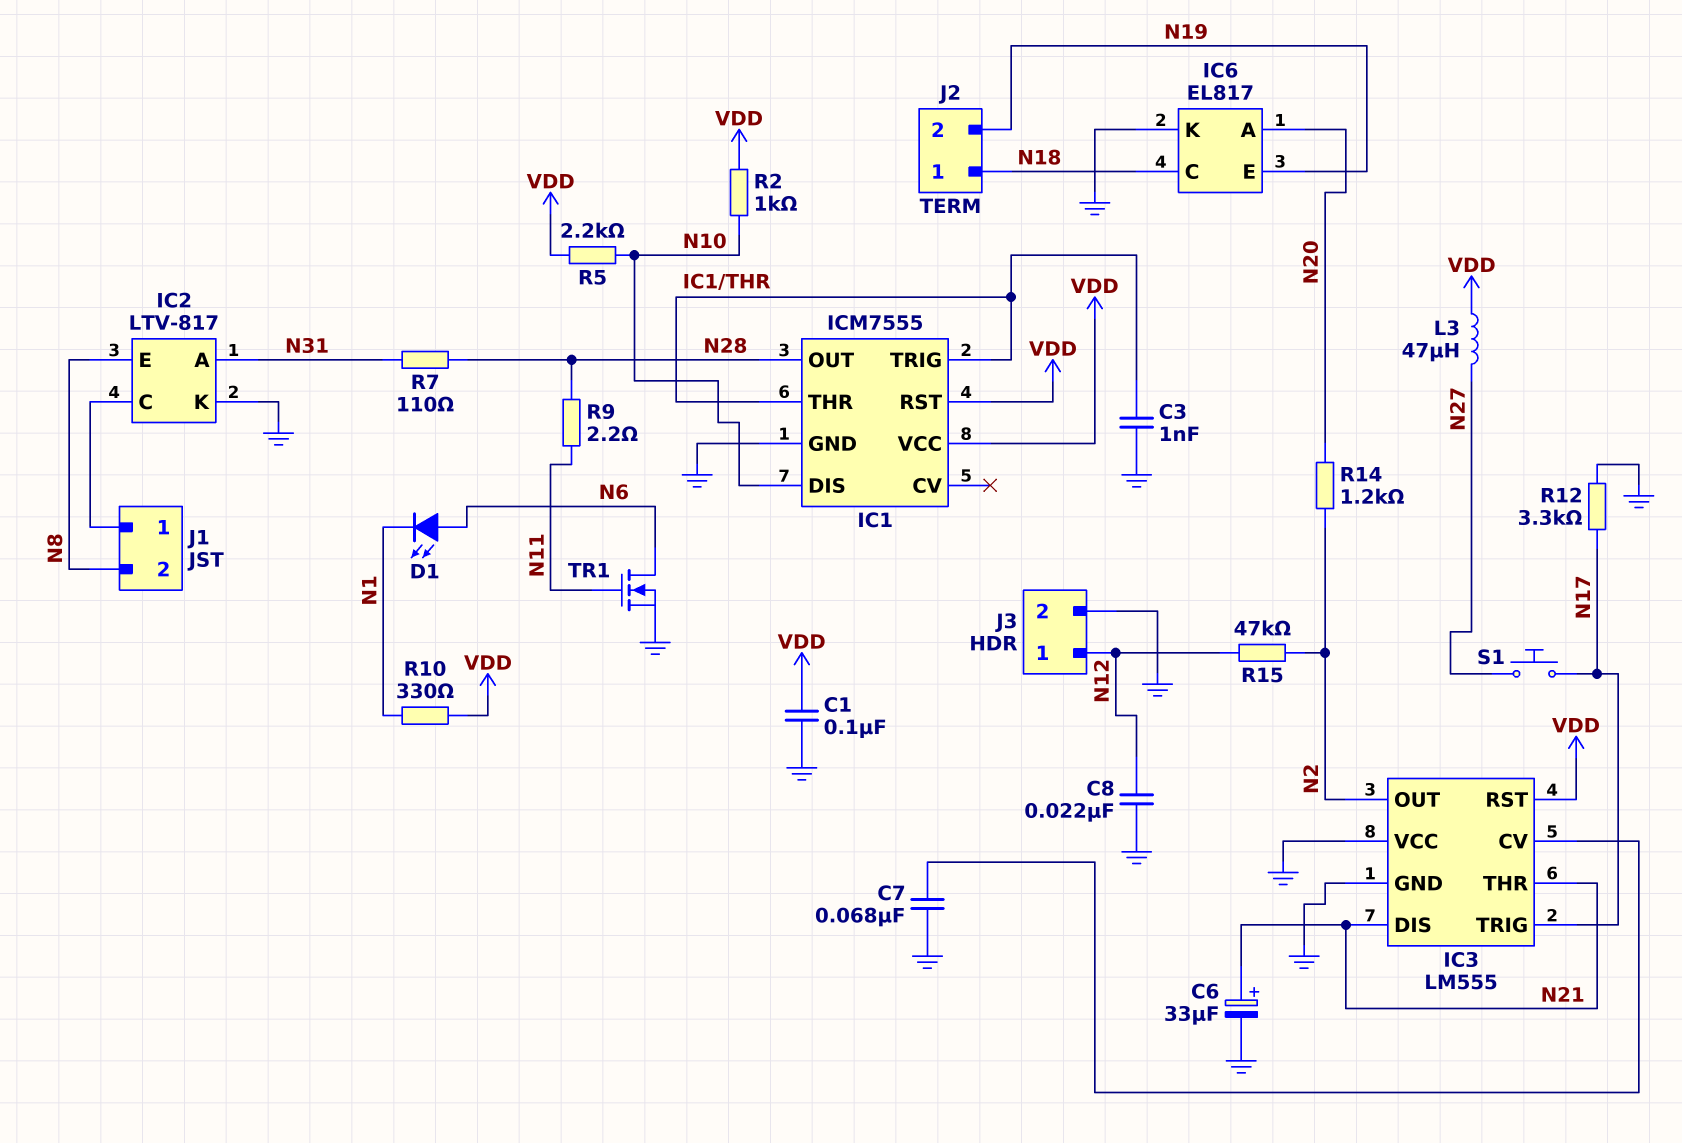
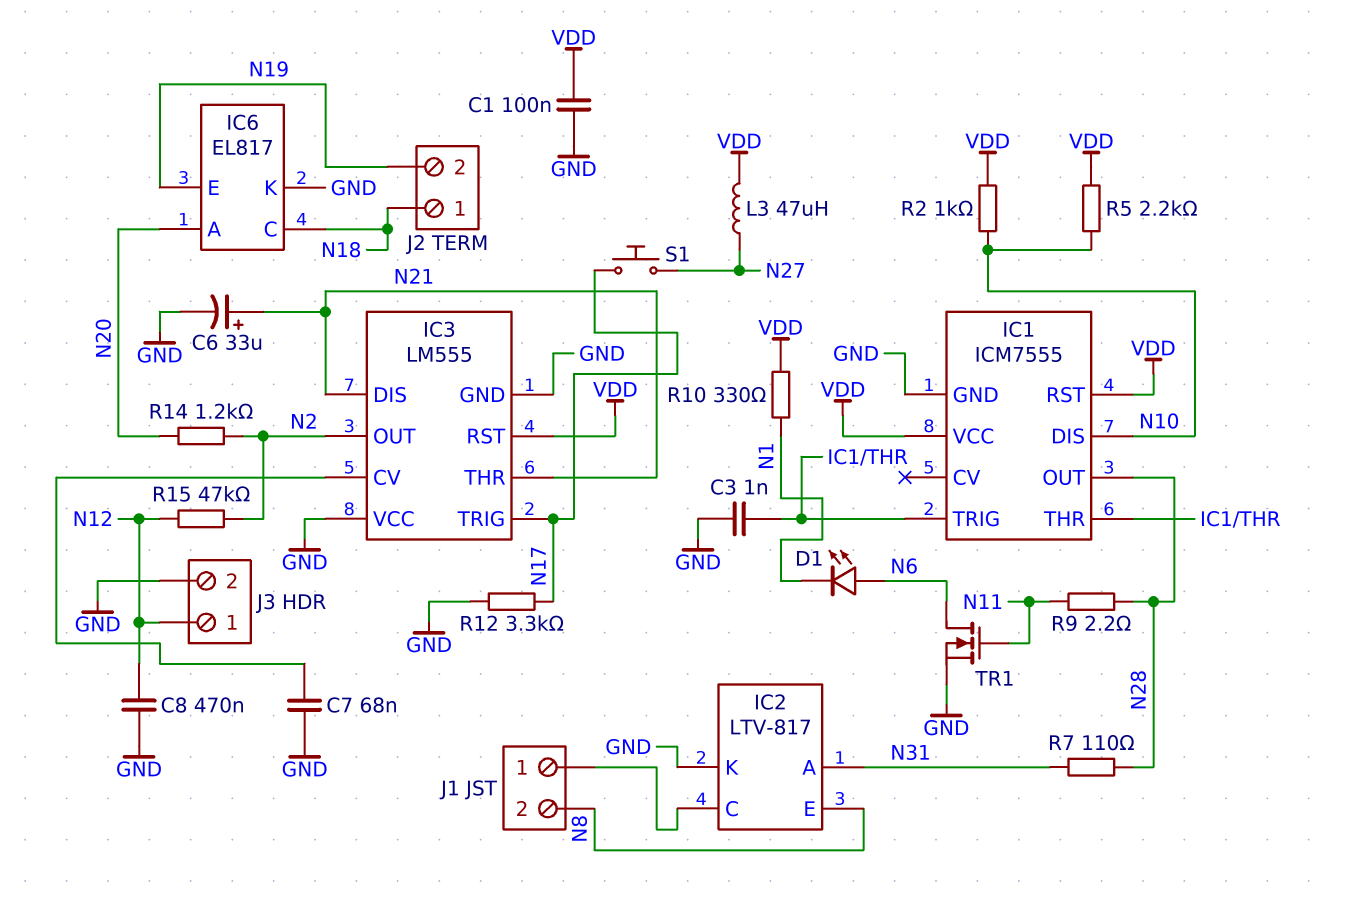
C8: 22nF (GND, N12) -> 470nF (GND, N12)

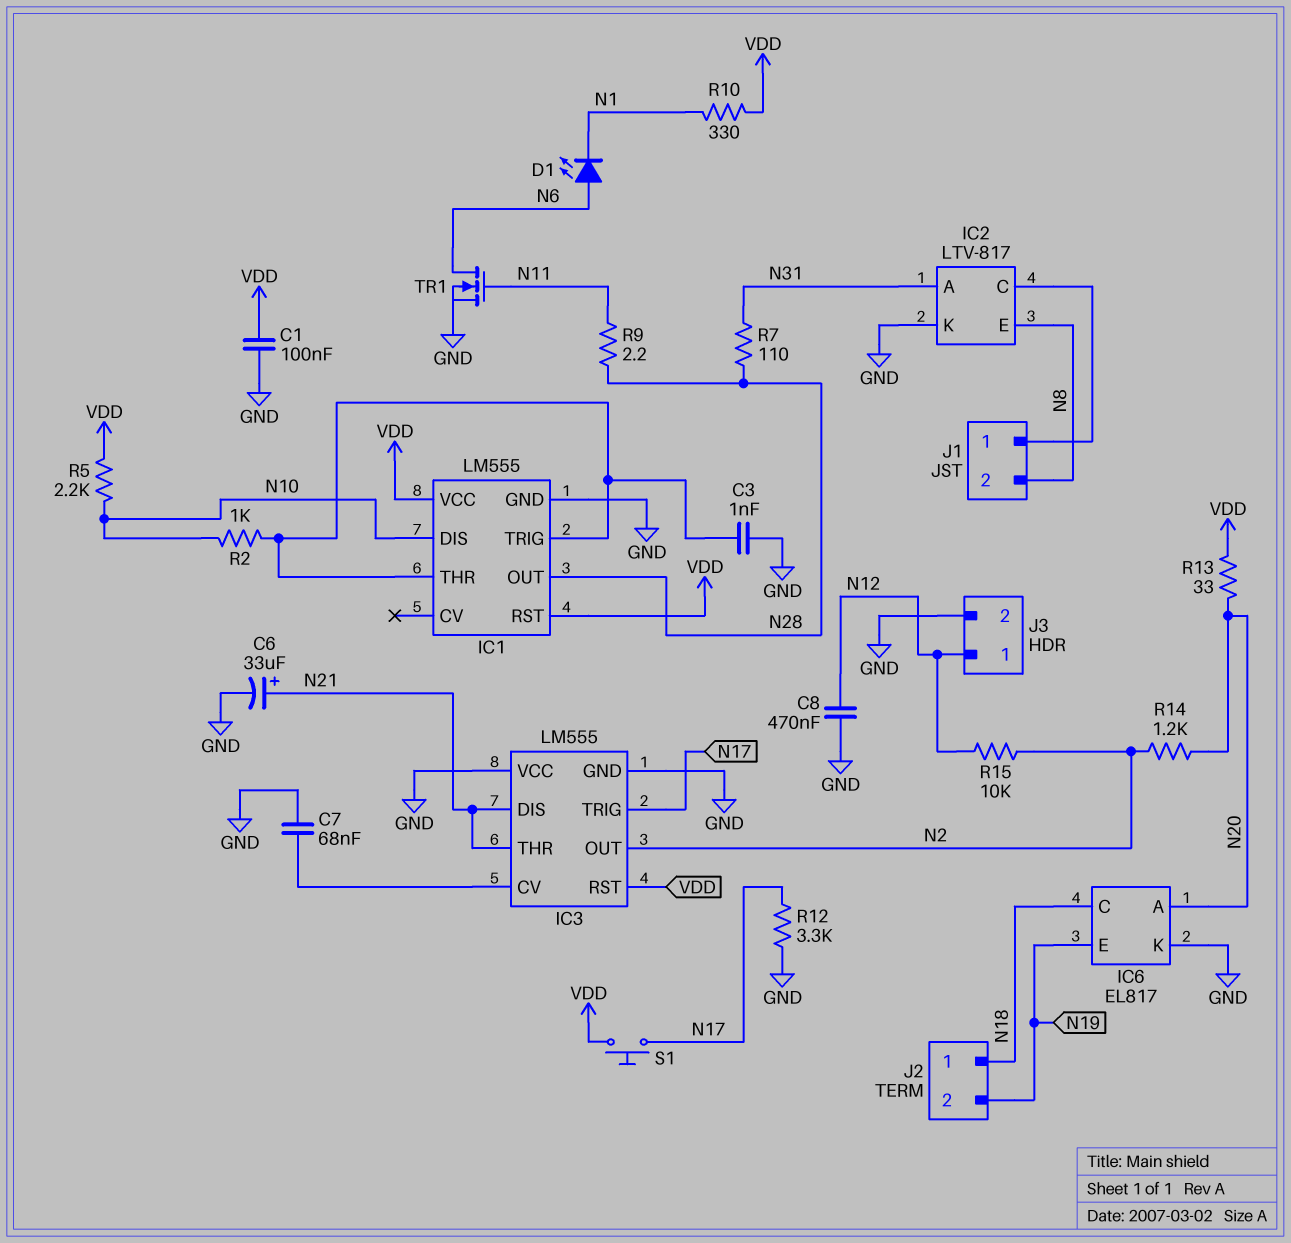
IC1: ICM7555 -> LM555
L3: 47uH (N27, VDD) -> none
R2: 1k (N10, VDD) -> 1k (IC1/THR, N10)
R13: none -> 33 (N20, VDD)
R15: 47k (N2, N12) -> 10k (N2, N12)
S1: button (N17, N27) -> button (N17, VDD)

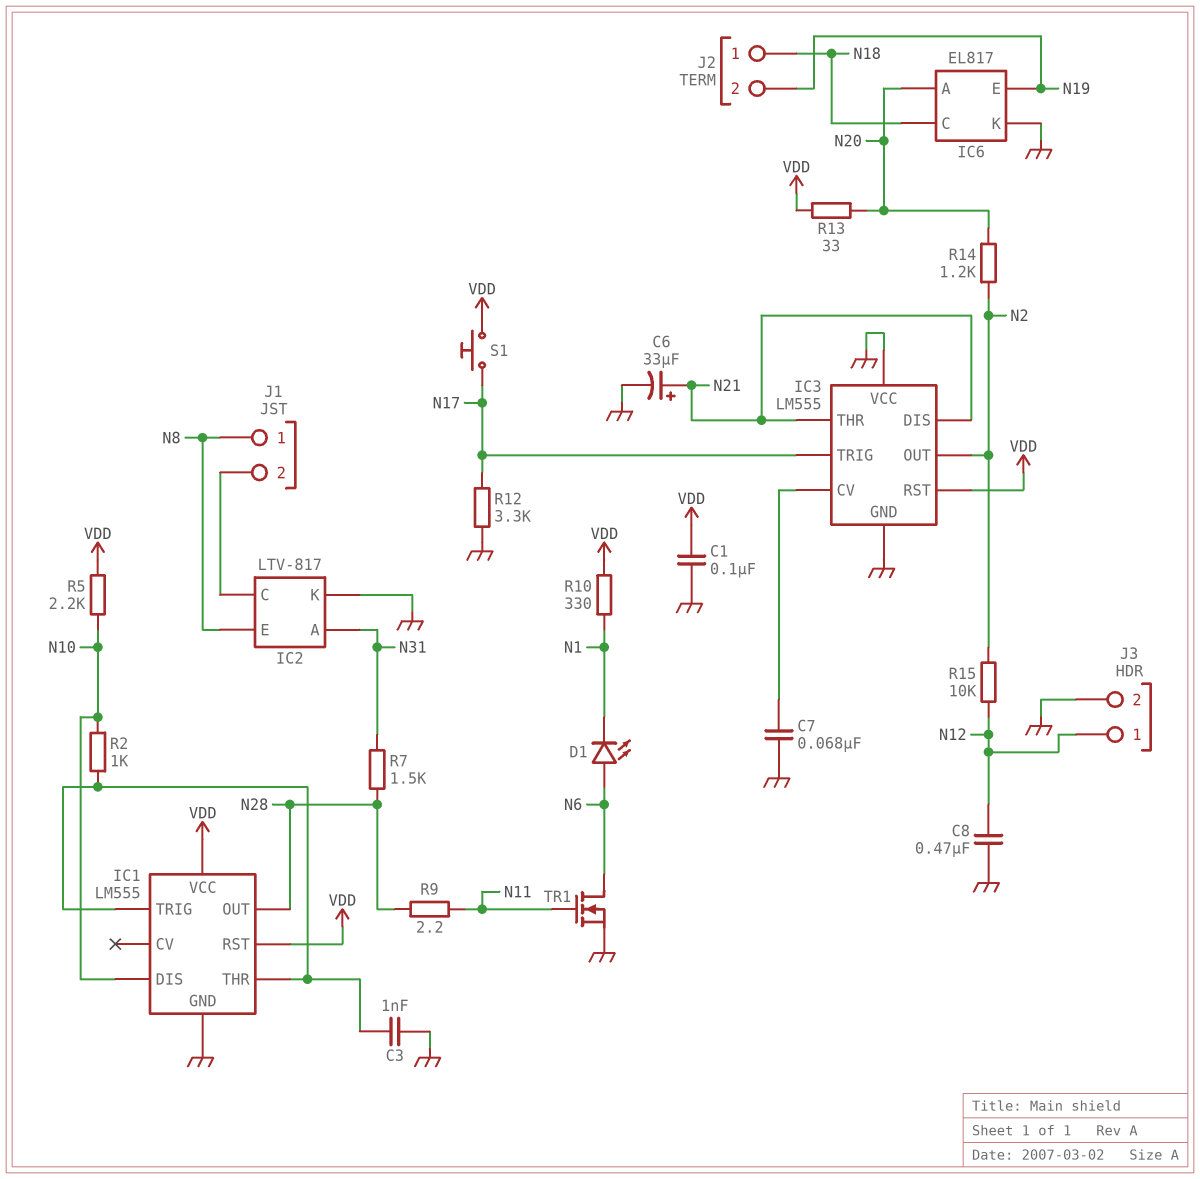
J1 pin 1: IC2/C -> N8
J1 pin 2: N8 -> IC2/C
R7: 110 (N28, N31) -> 1.5k (N28, N31)

